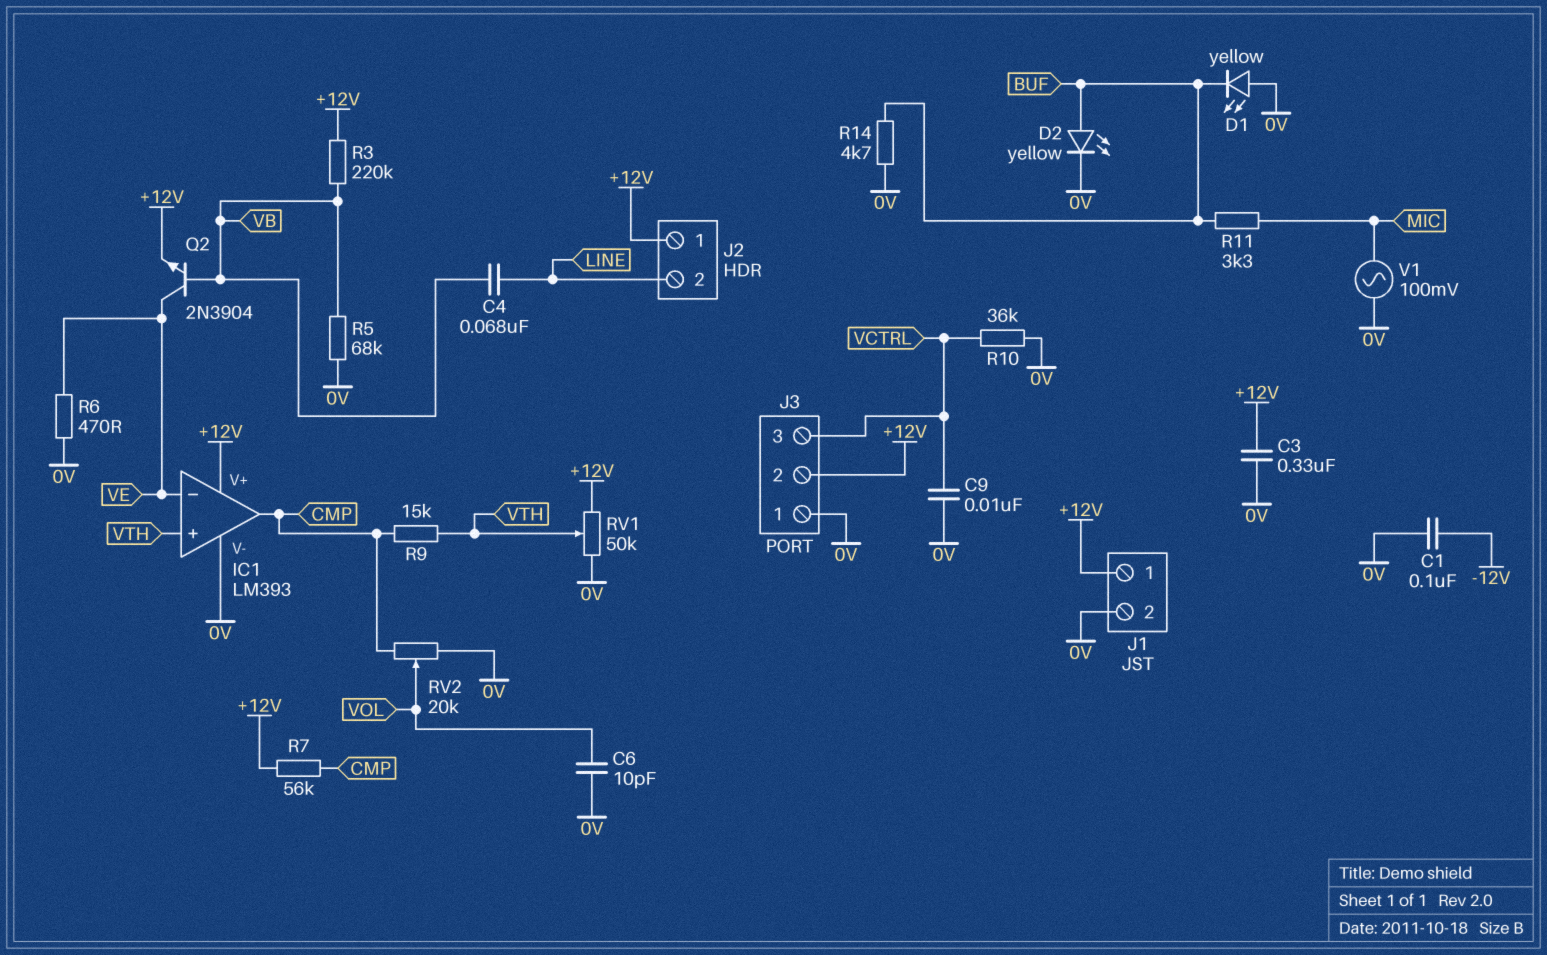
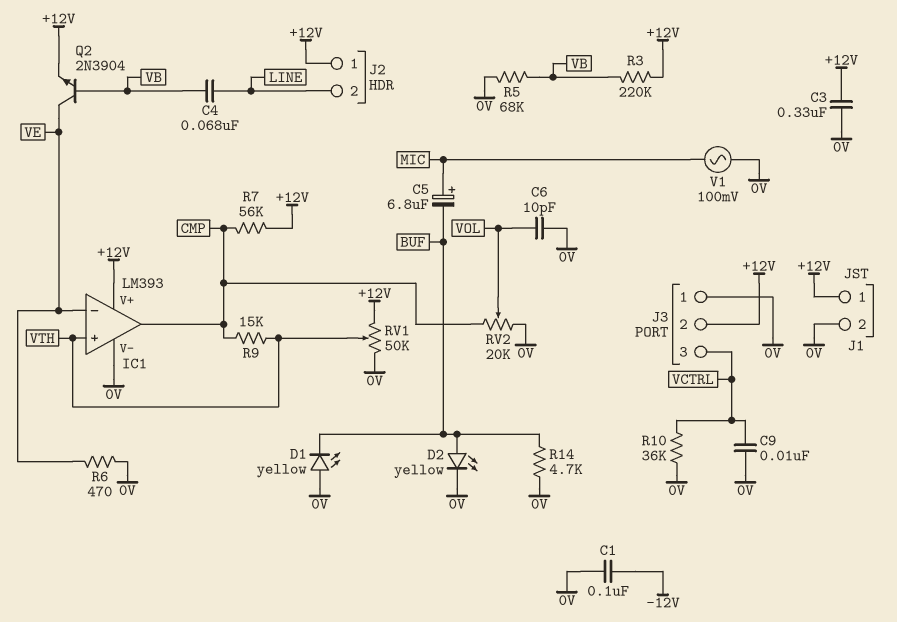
C5: none -> 6.8uF (plus MIC, minus BUF)
R11: 3.3k (BUF, MIC) -> none

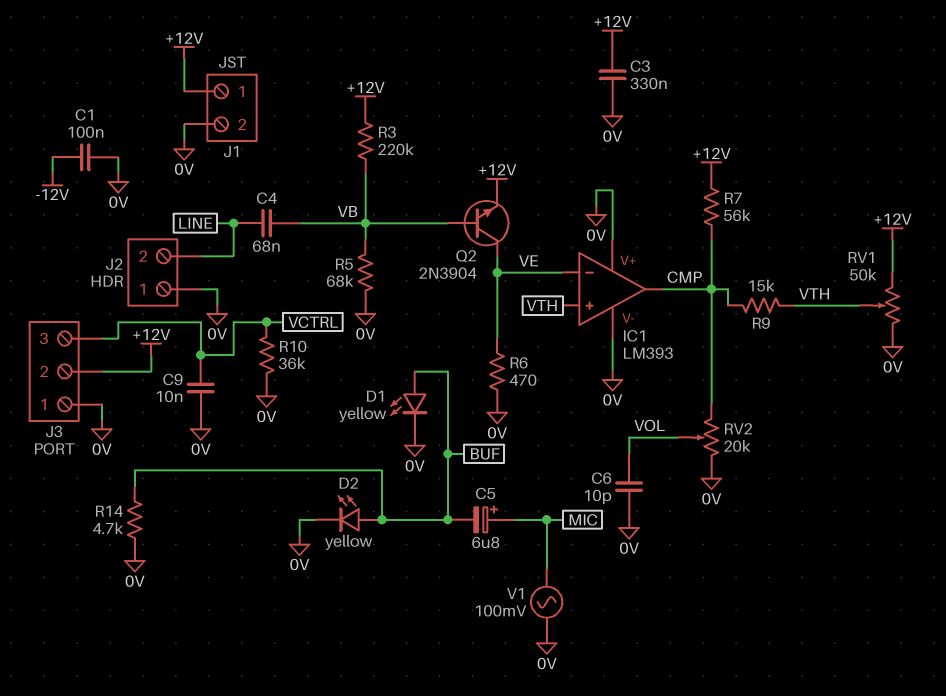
D1: LED yellow (A 0V, K BUF) -> LED yellow (A BUF, K 0V)
IC1 pin V+: +12V -> 0V
J2 pin 1: +12V -> 0V

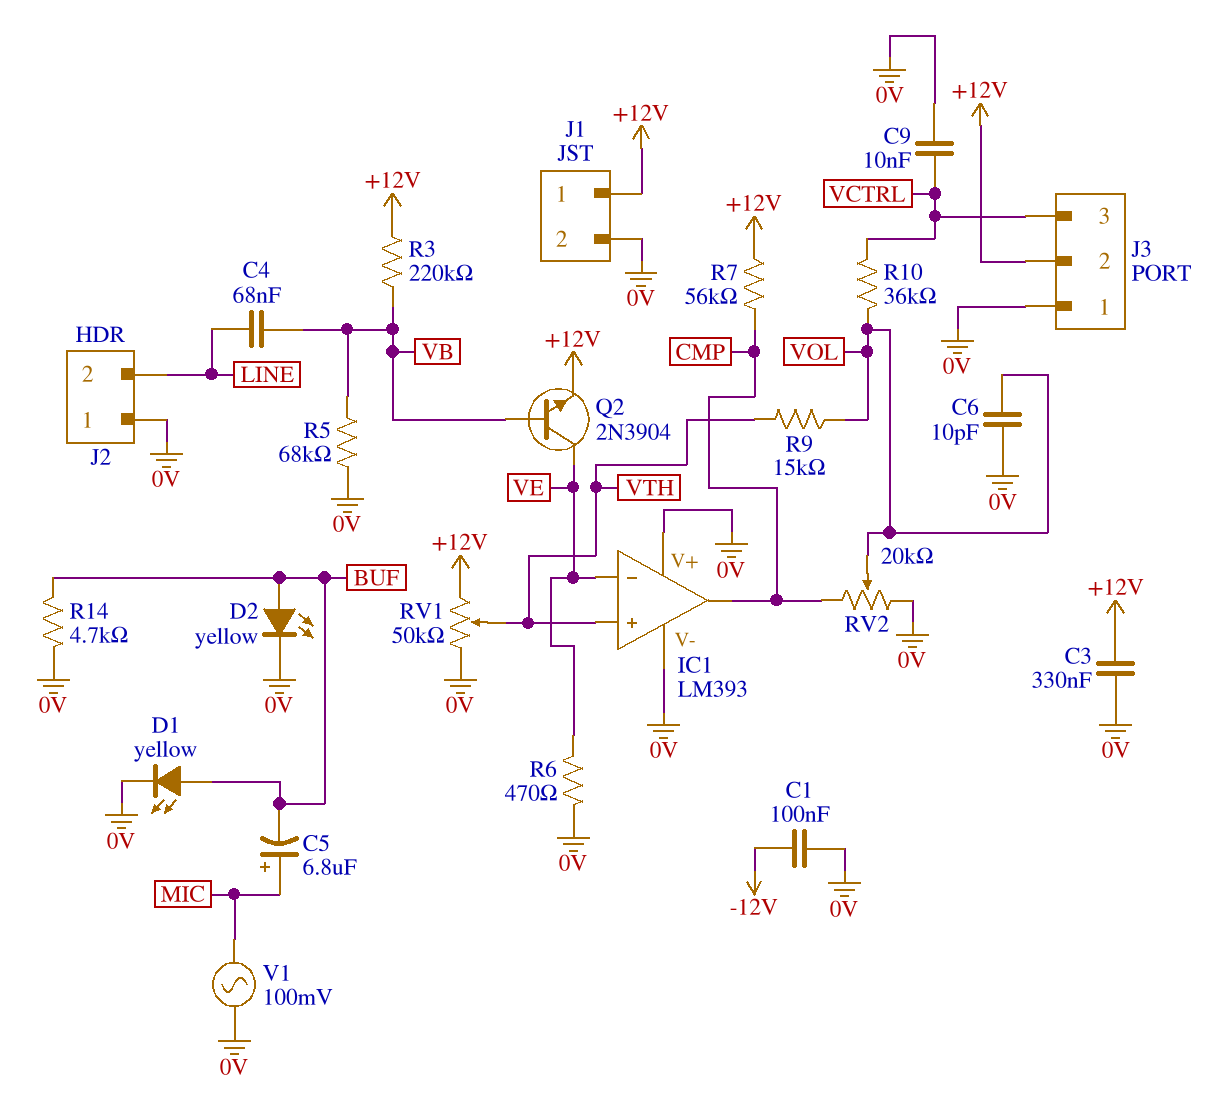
R9: 15k (CMP, VTH) -> 15k (VOL, VTH)
R10: 36k (0V, VCTRL) -> 36k (VCTRL, VOL)

